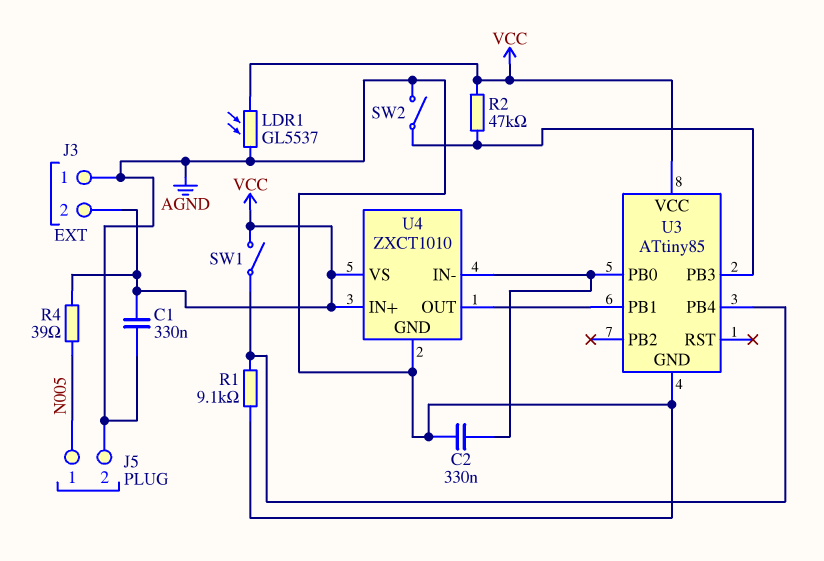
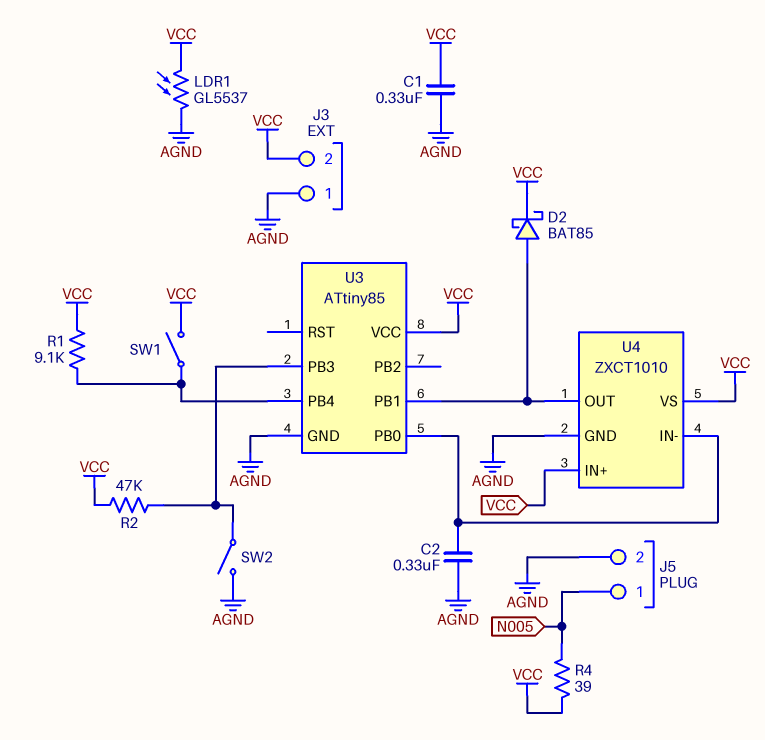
D2: none -> schottky BAT85 (A U3/PB1, K VCC)
R1: 9.1k (AGND, U3/PB4) -> 9.1k (U3/PB4, VCC)

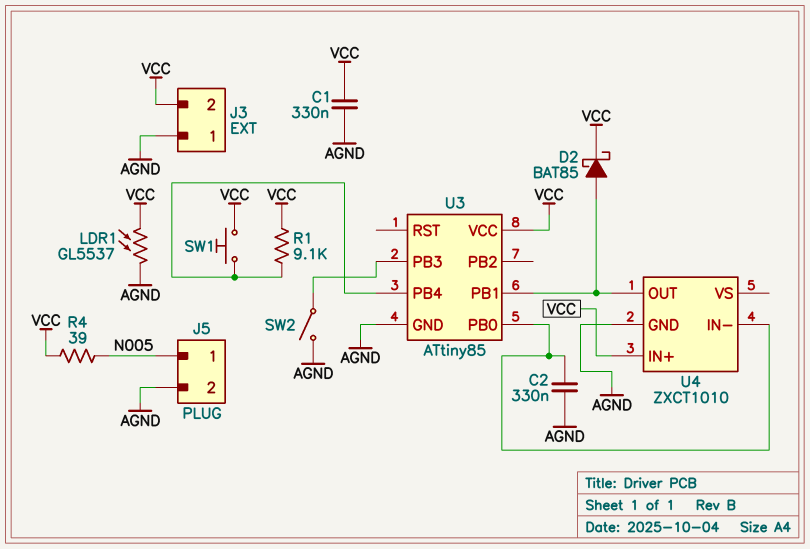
R2: 47k (U3/PB3, VCC) -> none
SW1: switch (U3/PB4, VCC) -> button (U3/PB4, VCC)
U4 pin VS: VCC -> none

